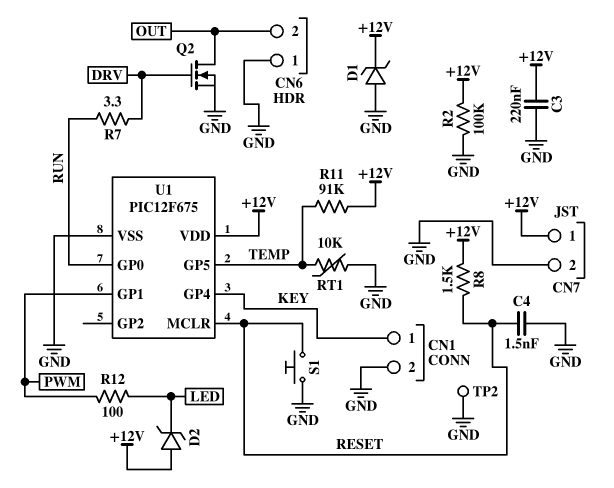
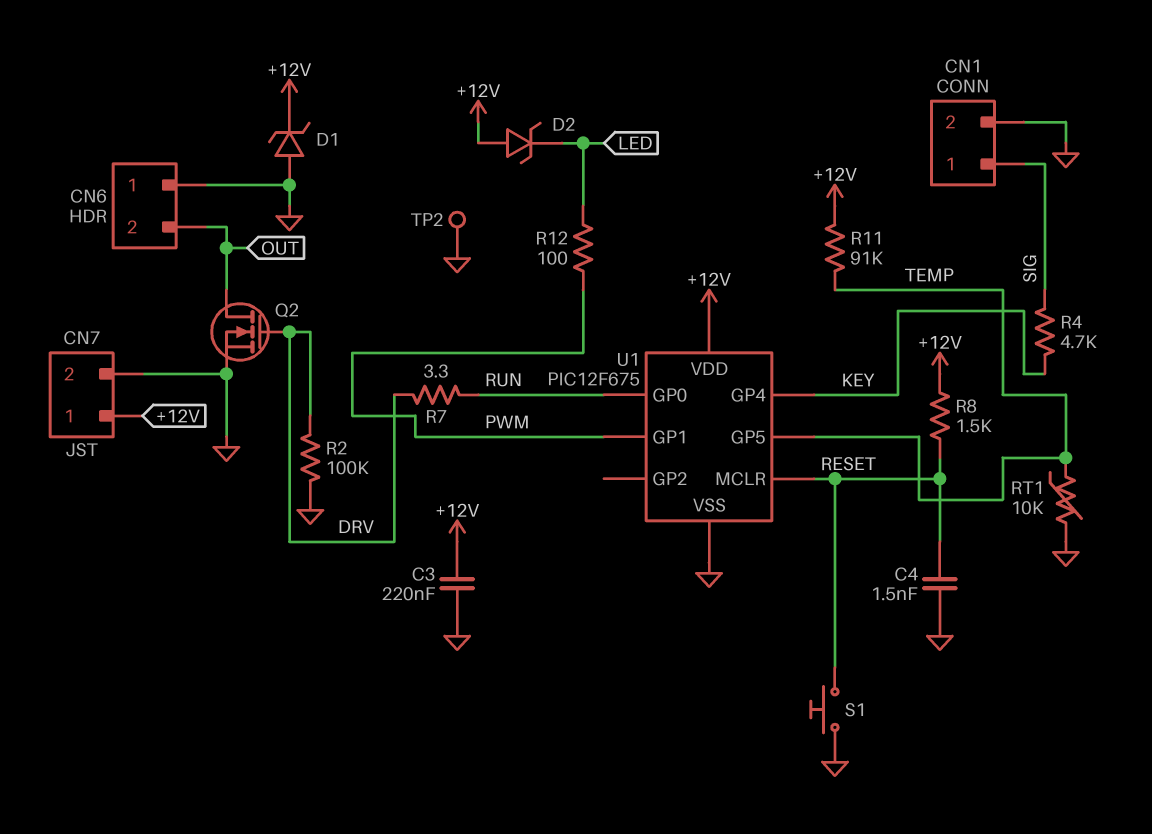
CN1 pin 1: KEY -> SIG
R2: 100k (+12V, GND) -> 100k (DRV, GND)
R4: none -> 4.7k (KEY, SIG)

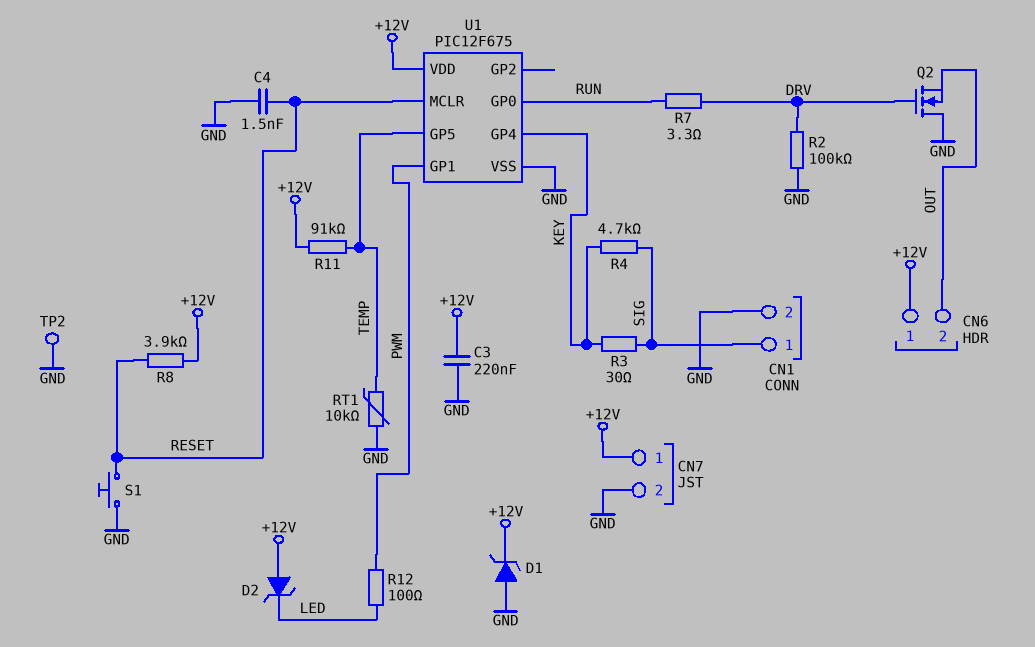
CN6 pin 1: GND -> +12V
Q2: NMOS (G DRV, D OUT, S GND) -> NMOS (G DRV, D GND, S OUT)
R3: none -> 30 (KEY, SIG)
R8: 1.5k (+12V, RESET) -> 3.9k (+12V, RESET)

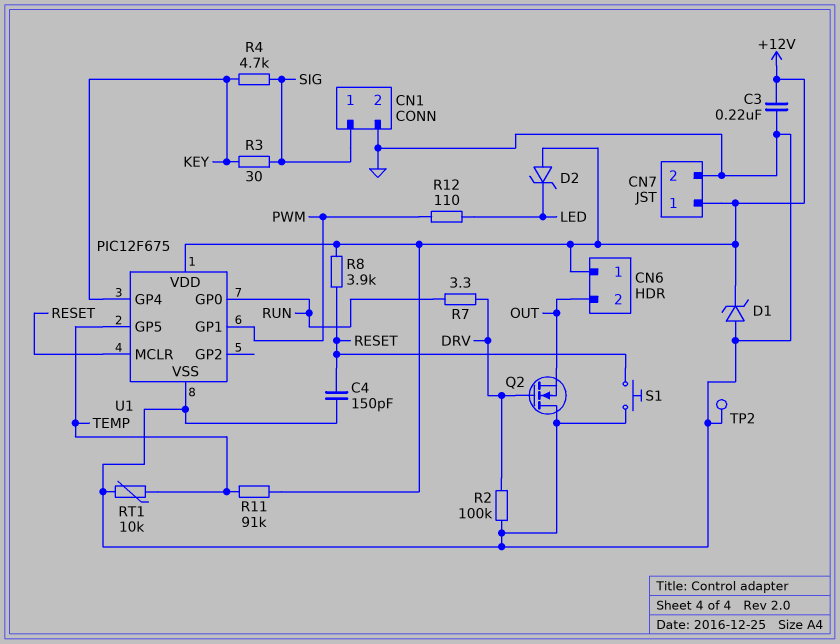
C4: 1.5nF (GND, RESET) -> 150pF (GND, RESET)
R12: 100 (LED, PWM) -> 110 (LED, PWM)

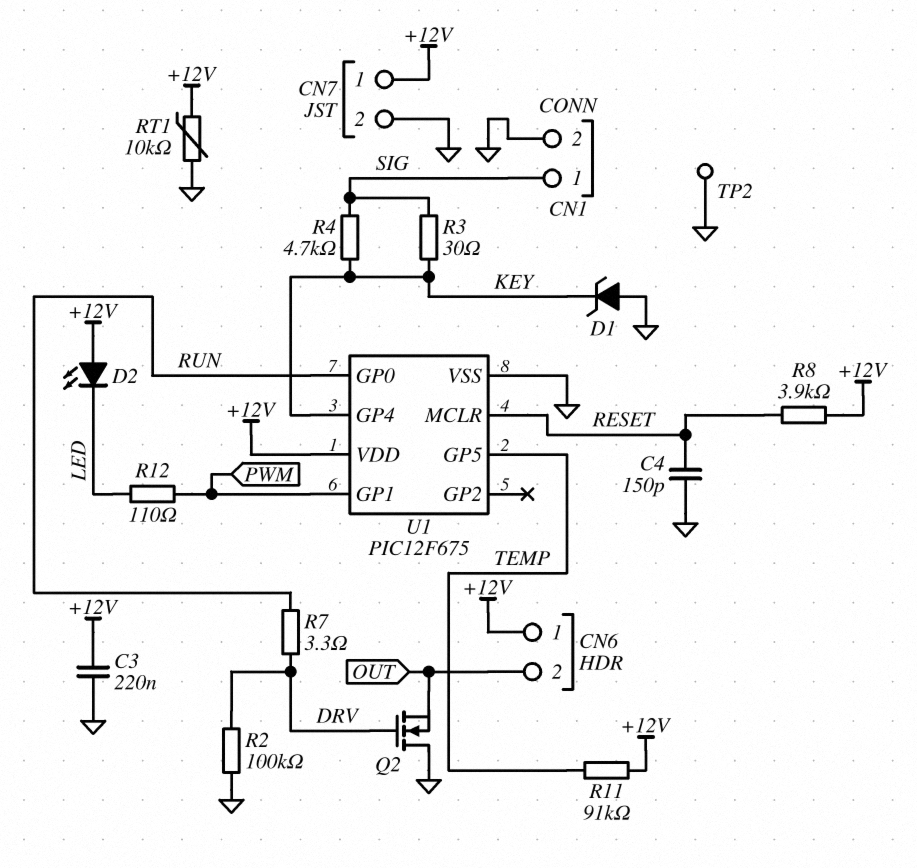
D1: zener (A GND, K +12V) -> zener (A GND, K KEY)
D2: zener (A +12V, K LED) -> LED (A +12V, K LED)
RT1: 10k (GND, TEMP) -> 10k (+12V, GND)
S1: button (GND, RESET) -> none

